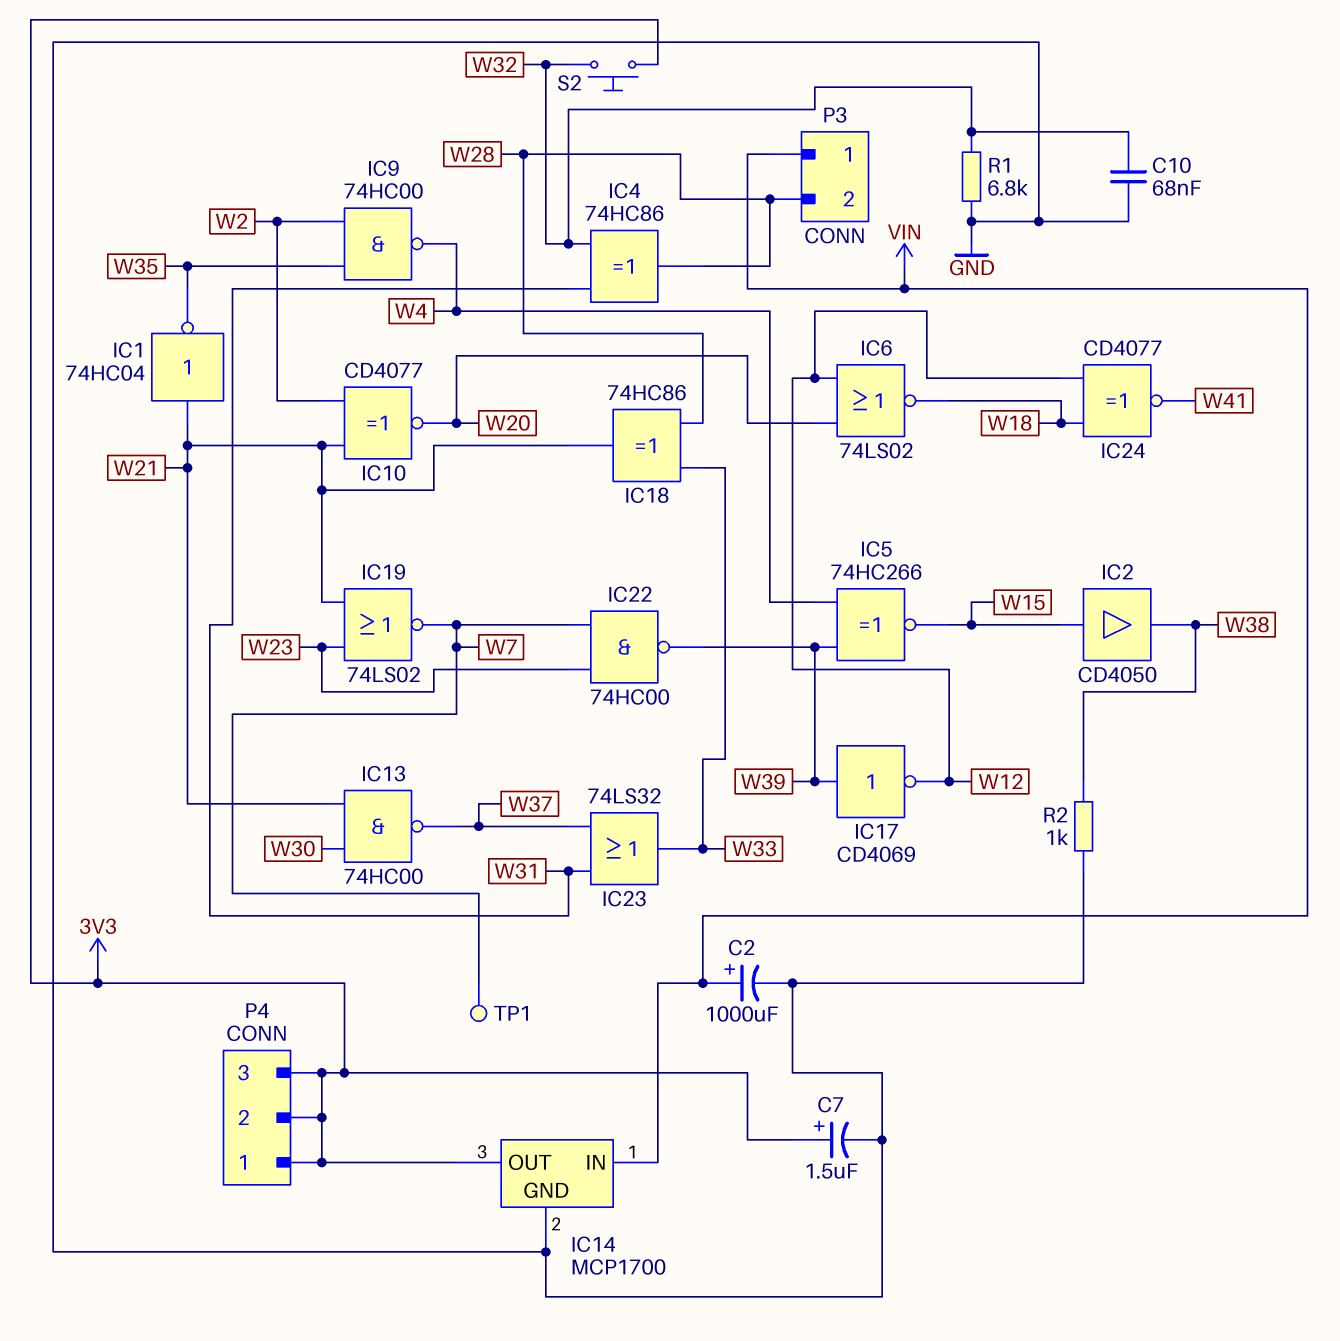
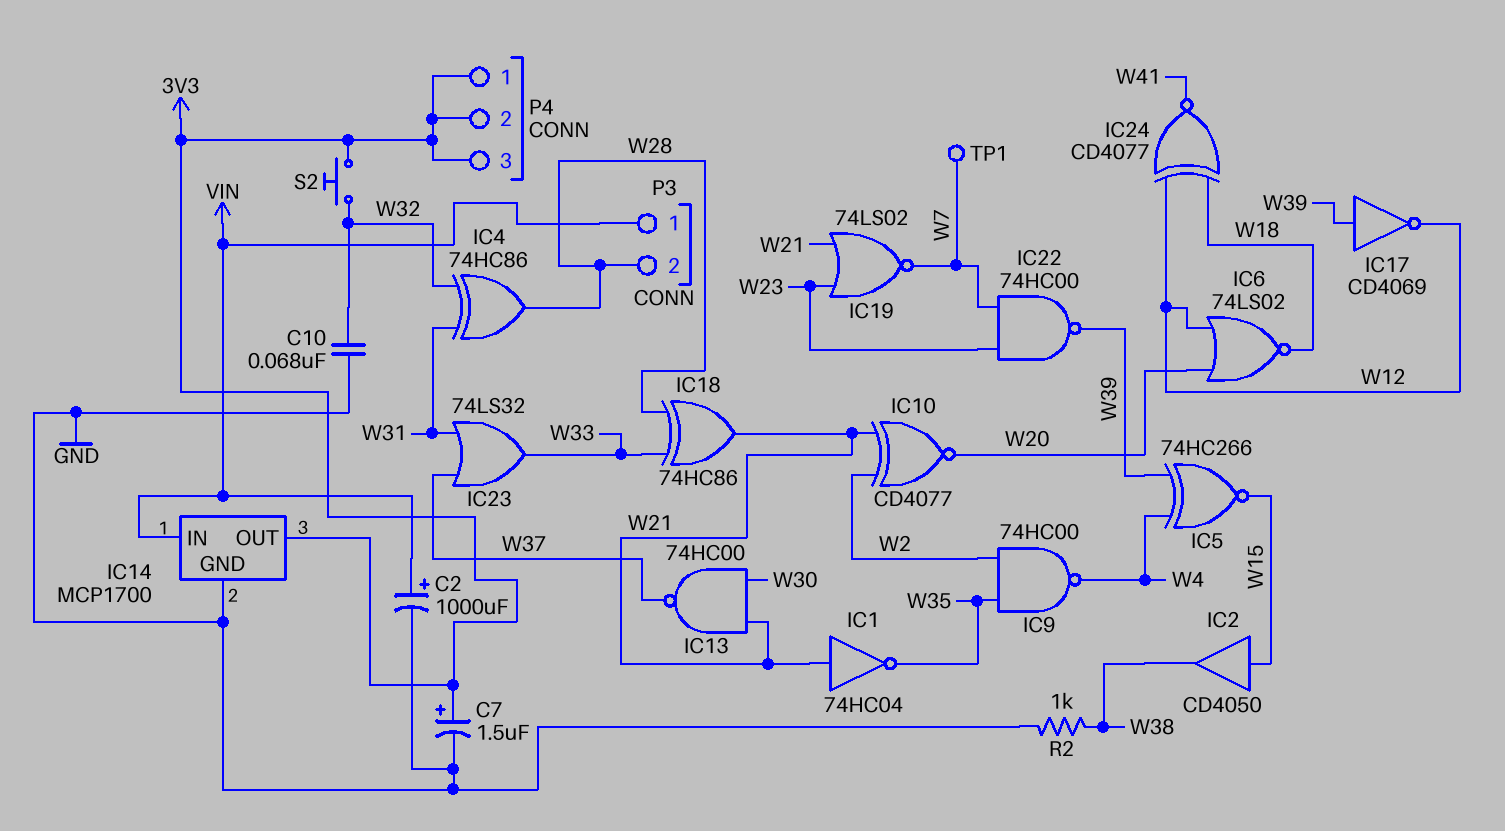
R1: 6.8k (GND, W32) -> none

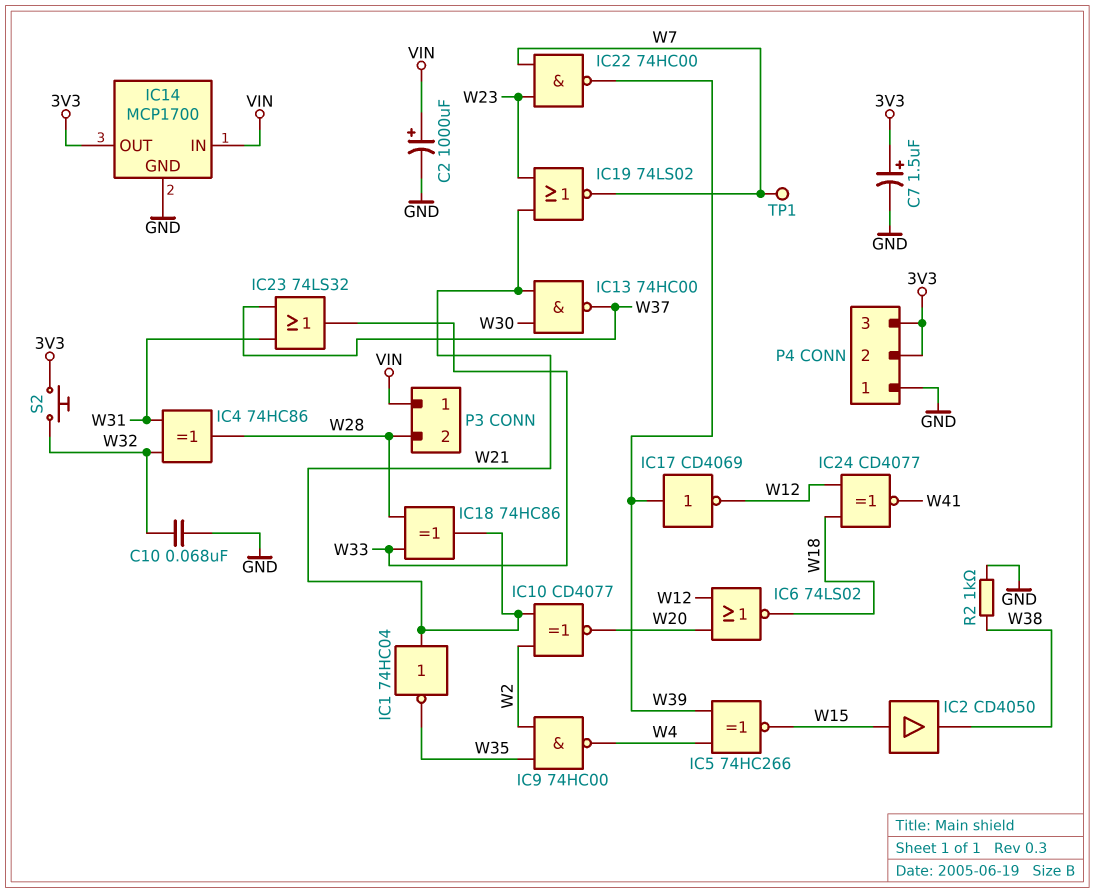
P4 pin 1: 3V3 -> GND

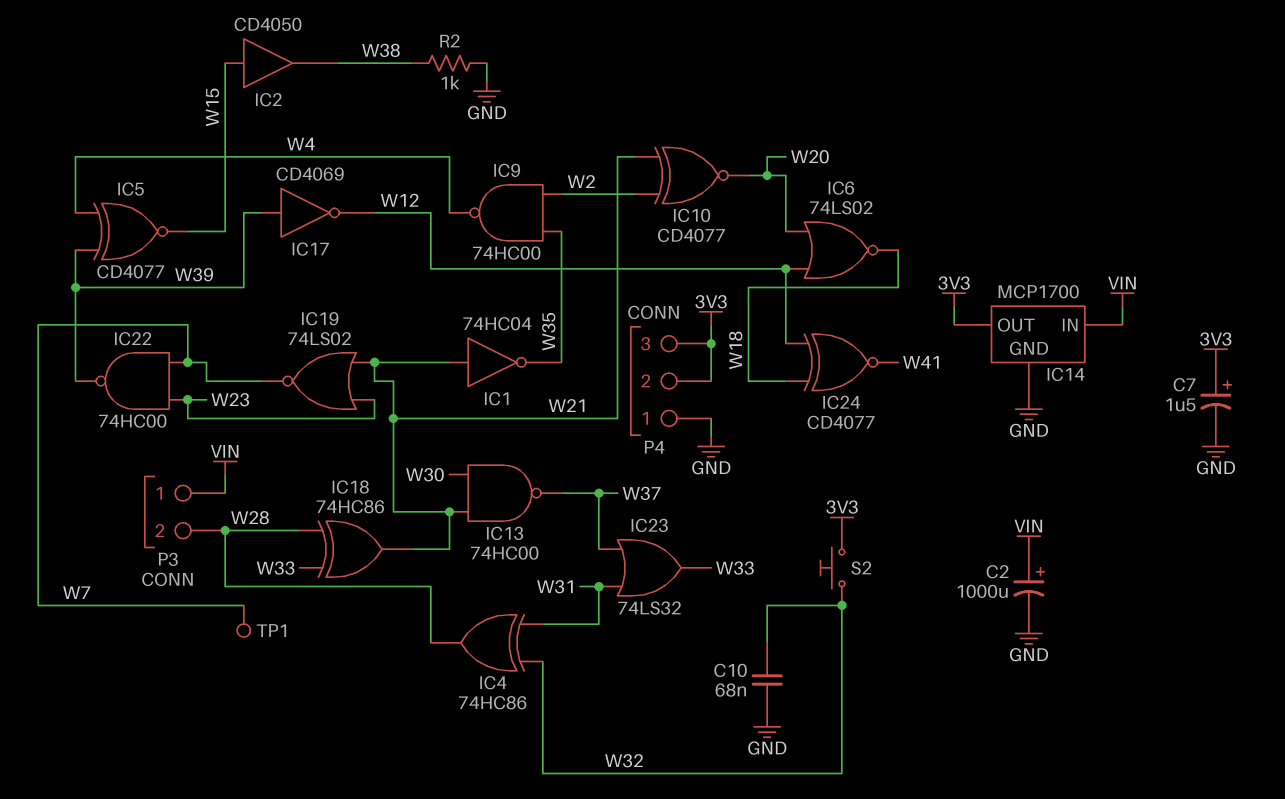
IC5: XNOR 74HC266 (in W4, in W39, out W15) -> XNOR CD4077 (in W4, in W39, out W15)

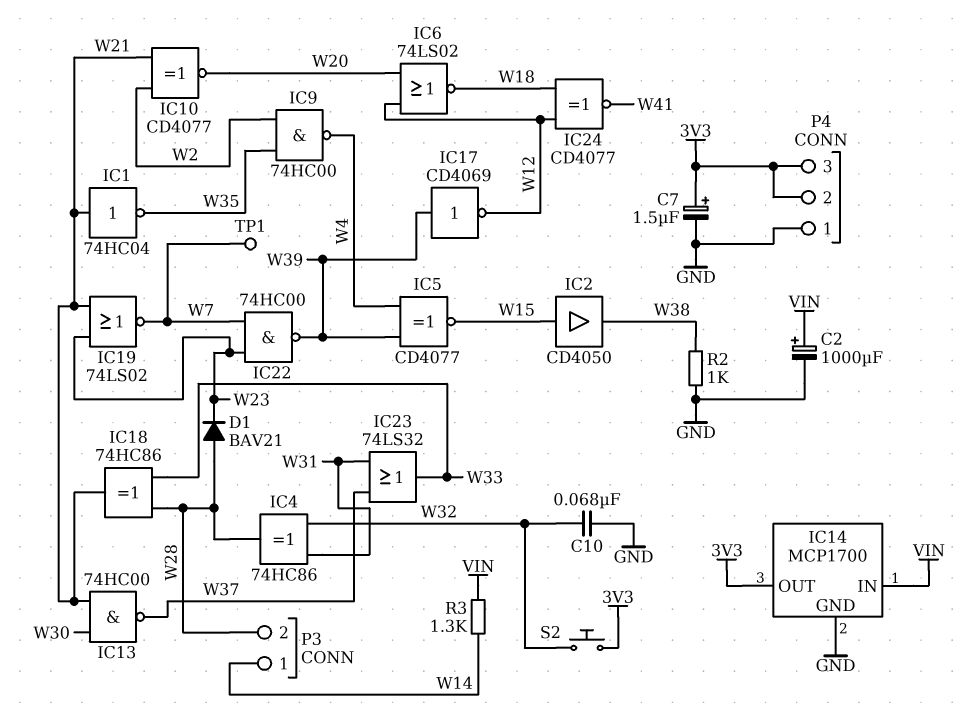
D1: none -> diode BAV21 (A W28, K W23)
P3 pin 1: VIN -> W14
R3: none -> 1.3k (VIN, W14)

